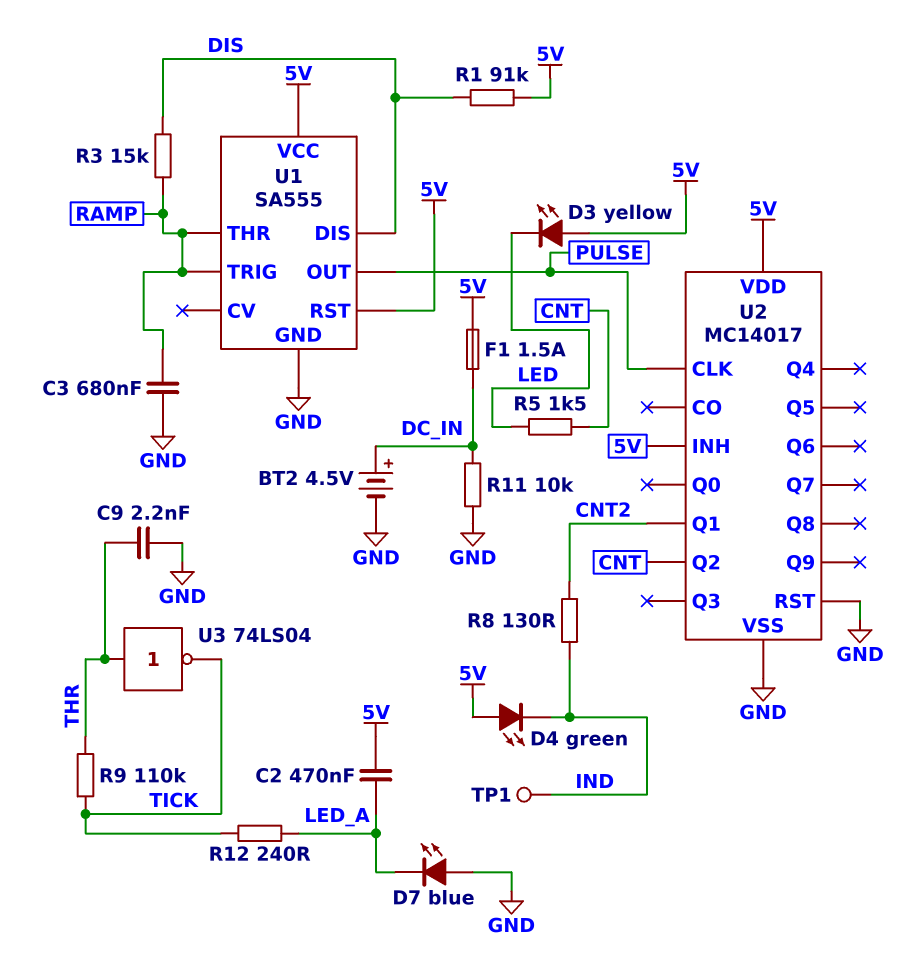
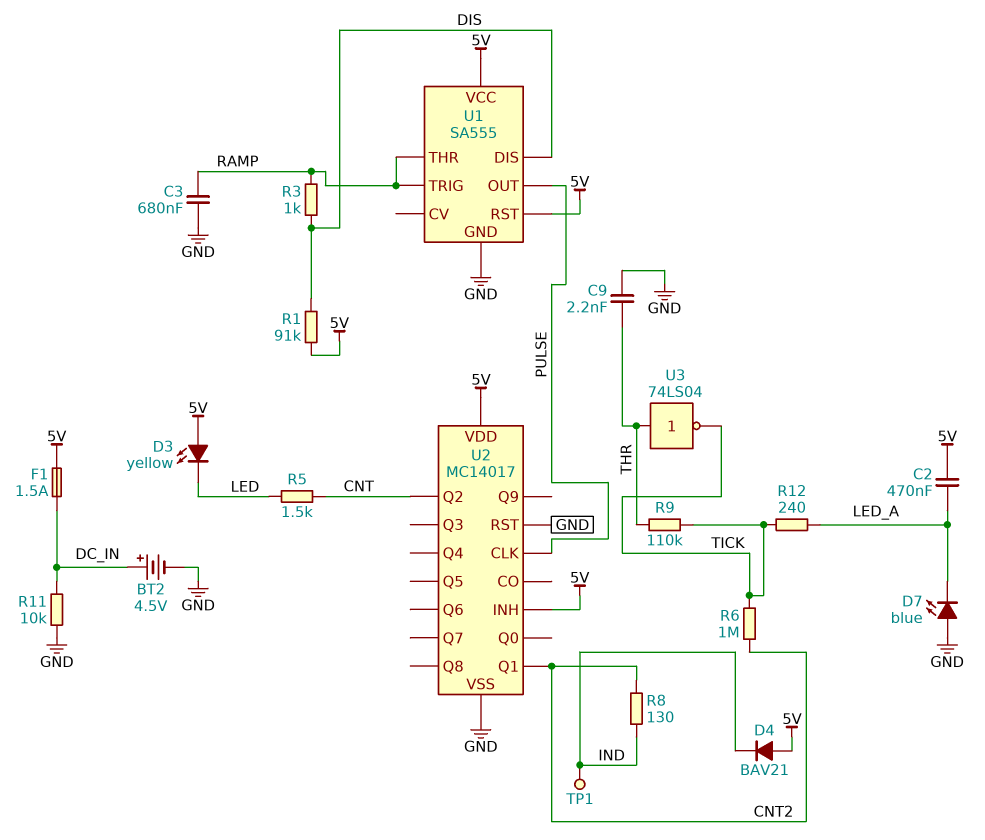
D4: LED green (A 5V, K IND) -> diode BAV21 (A 5V, K IND)
R3: 15k (DIS, RAMP) -> 1k (DIS, RAMP)
R6: none -> 1M (CNT2, TICK)

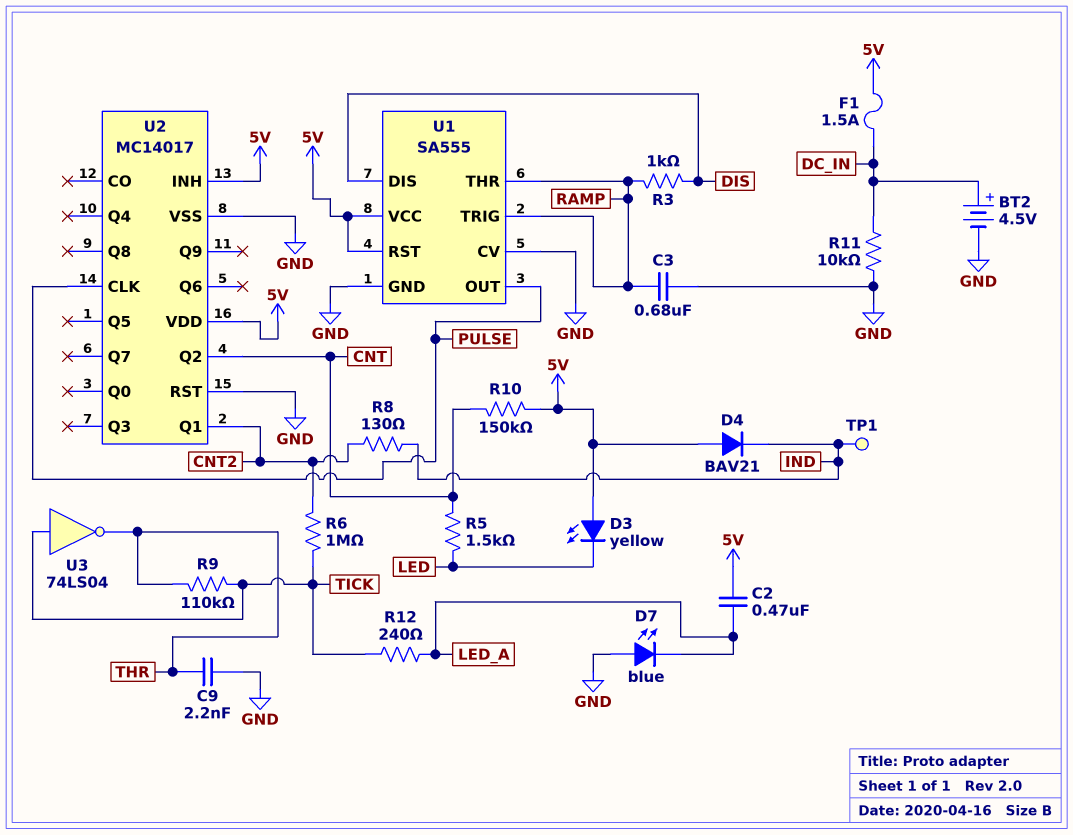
R1: 91k (5V, DIS) -> none
R10: none -> 150k (5V, CNT)
U1 pin CV: none -> GND
U3: NOT 74LS04 (in THR, out TICK) -> NOT 74LS04 (in TICK, out THR)

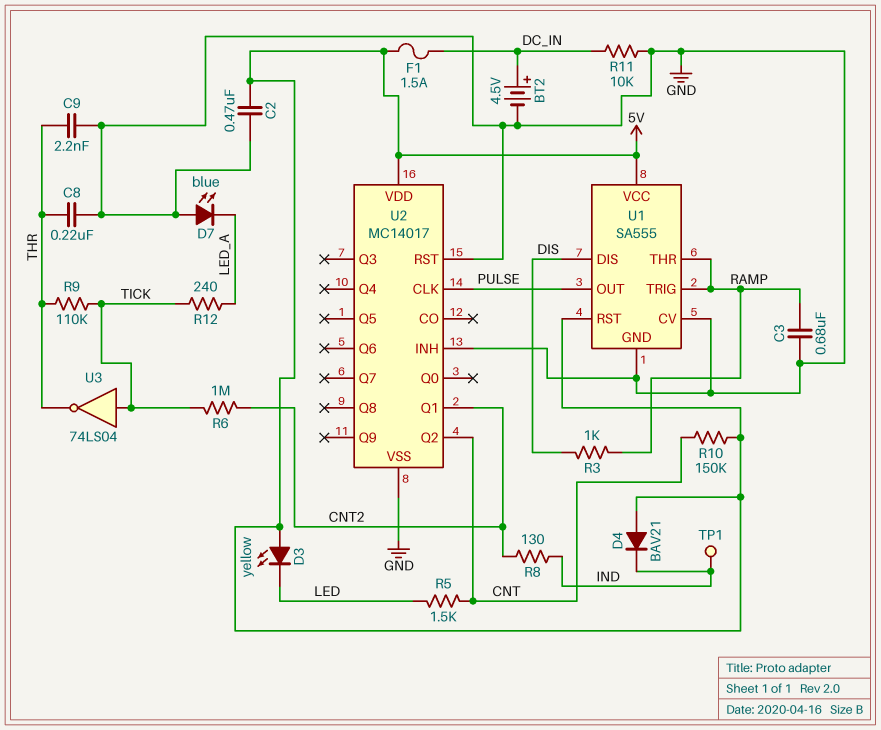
C2: 470nF (5V, LED_A) -> 470nF (5V, GND)
C8: none -> 220nF (GND, THR)
U2 pin INH: 5V -> GND

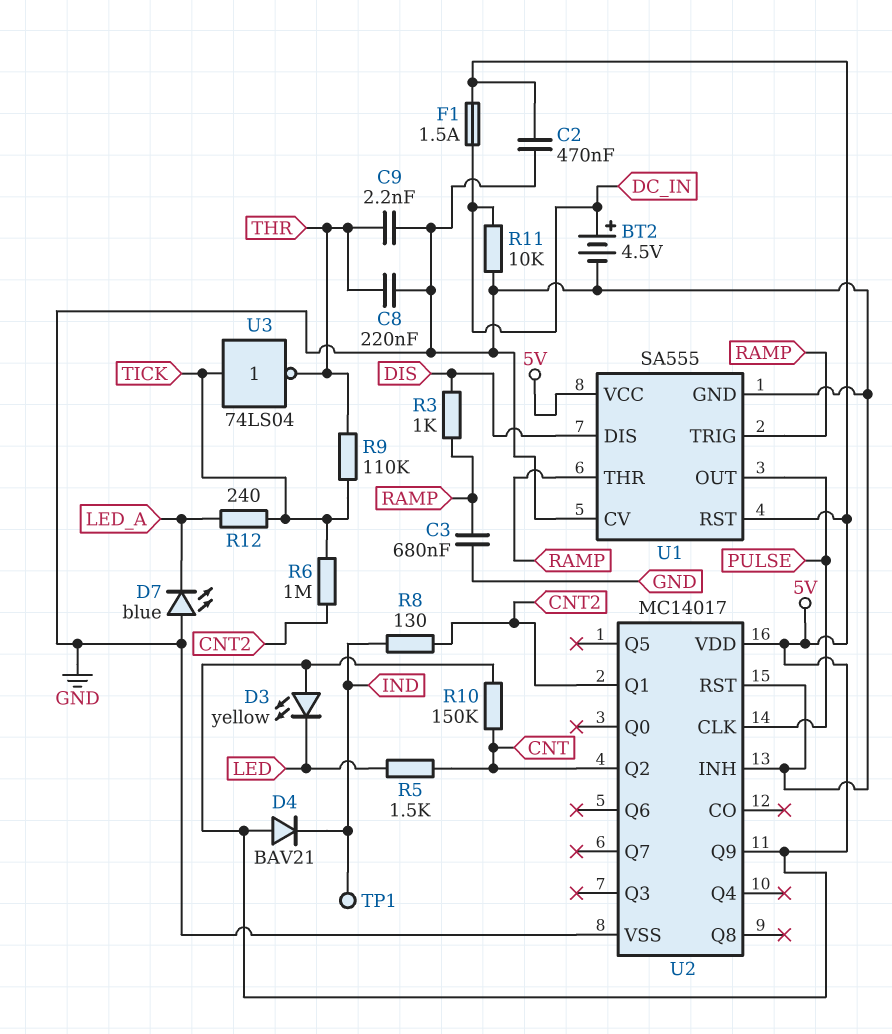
U2 pin Q9: none -> 5V

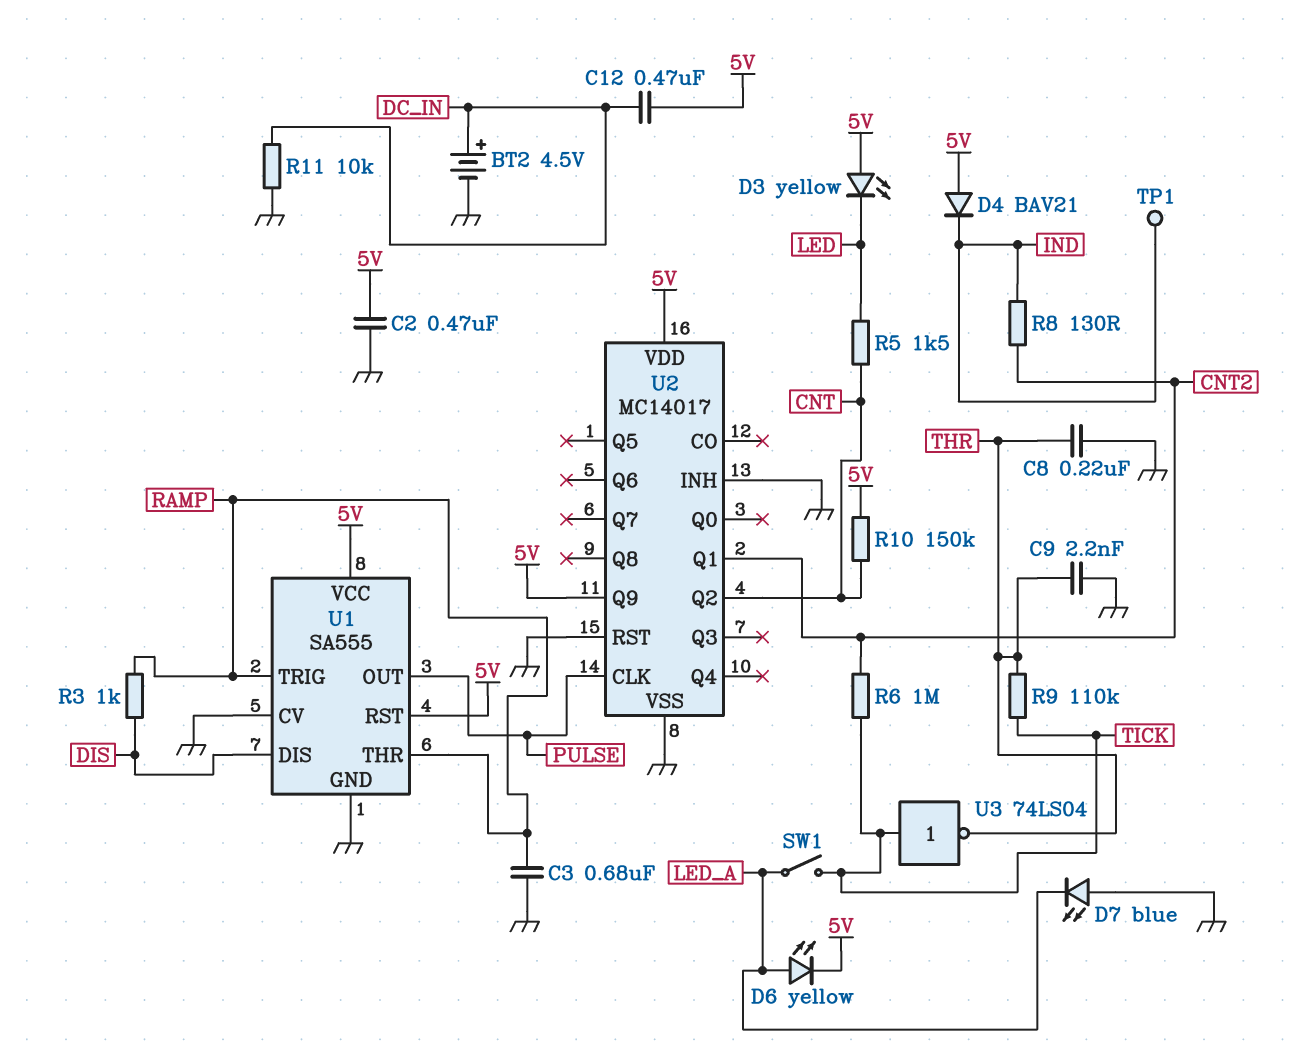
C12: none -> 470nF (5V, DC_IN)
D6: none -> LED yellow (A LED_A, K 5V)
F1: 1.5A (5V, DC_IN) -> none
R12: 240 (LED_A, TICK) -> none
SW1: none -> switch (LED_A, TICK)

